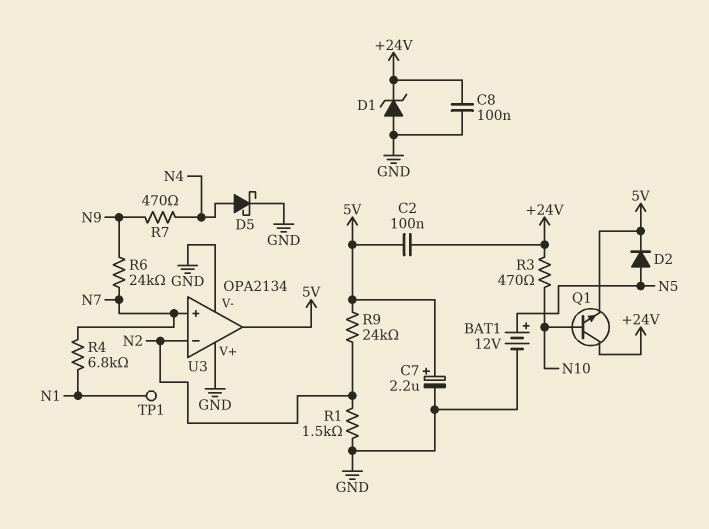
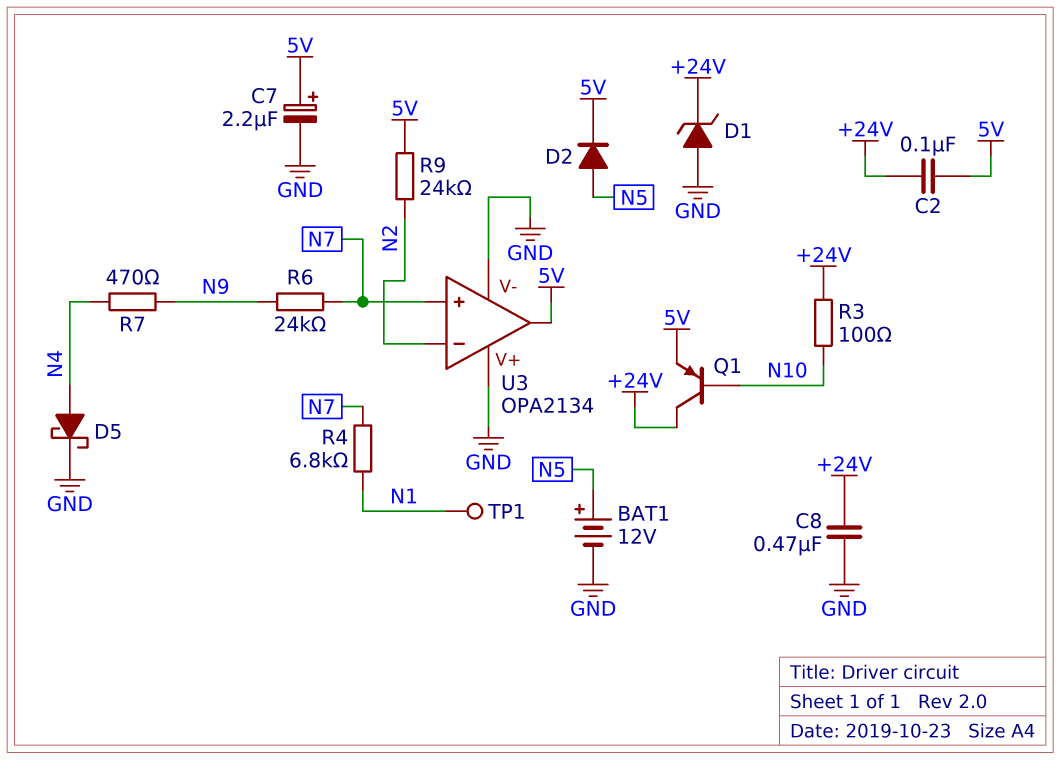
C8: 100nF (+24V, GND) -> 470nF (+24V, GND)
Q1: NPN (B N10, C +24V, E 5V) -> PNP (B N10, C +24V, E 5V)
R1: 1.5k (GND, N2) -> none
R3: 470 (+24V, N10) -> 100 (+24V, N10)

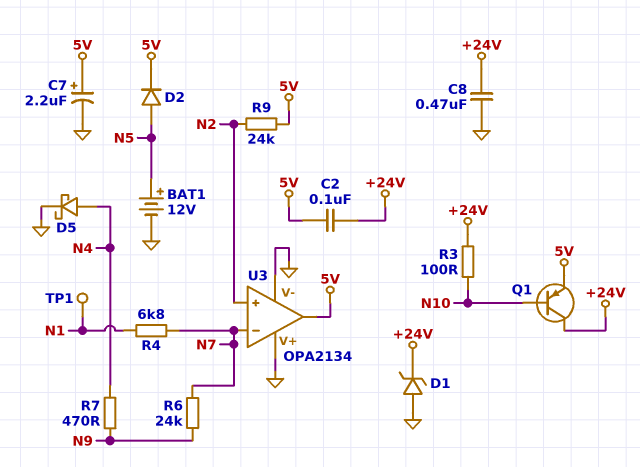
U3 pin in+: N7 -> N2
U3 pin in-: N2 -> N7

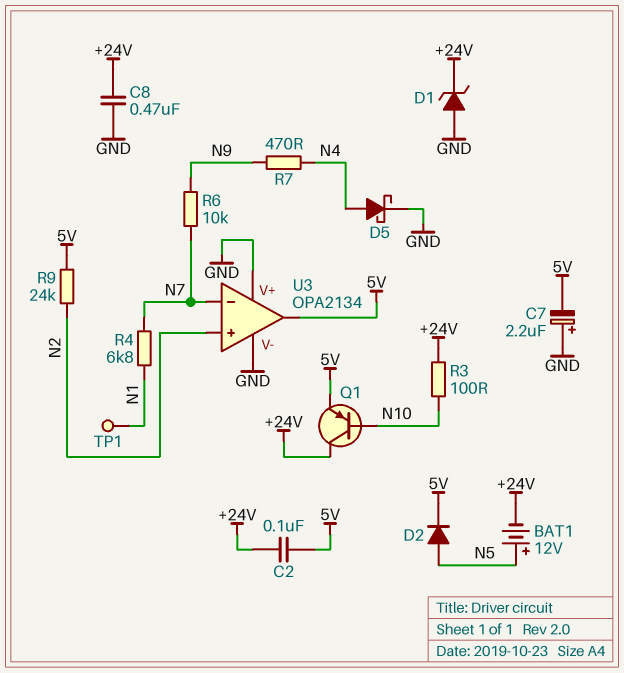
BAT1: 12V (plus N5, minus GND) -> 12V (plus N5, minus +24V)
C7: 2.2uF (plus 5V, minus GND) -> 2.2uF (plus GND, minus 5V)
R6: 24k (N7, N9) -> 10k (N7, N9)

